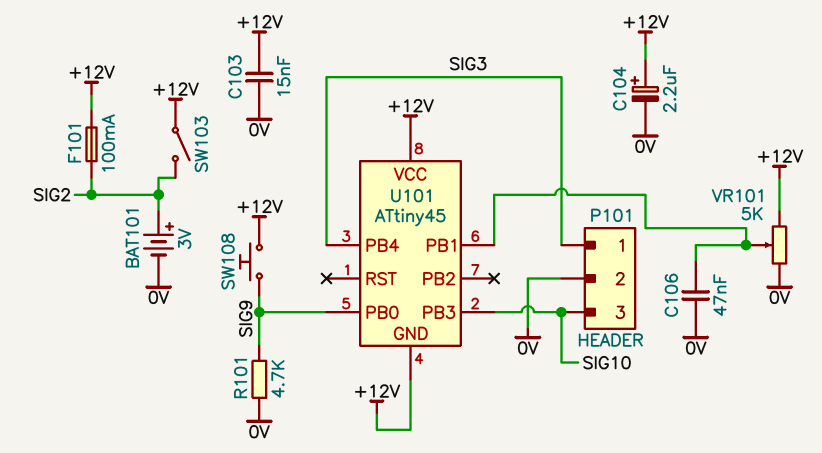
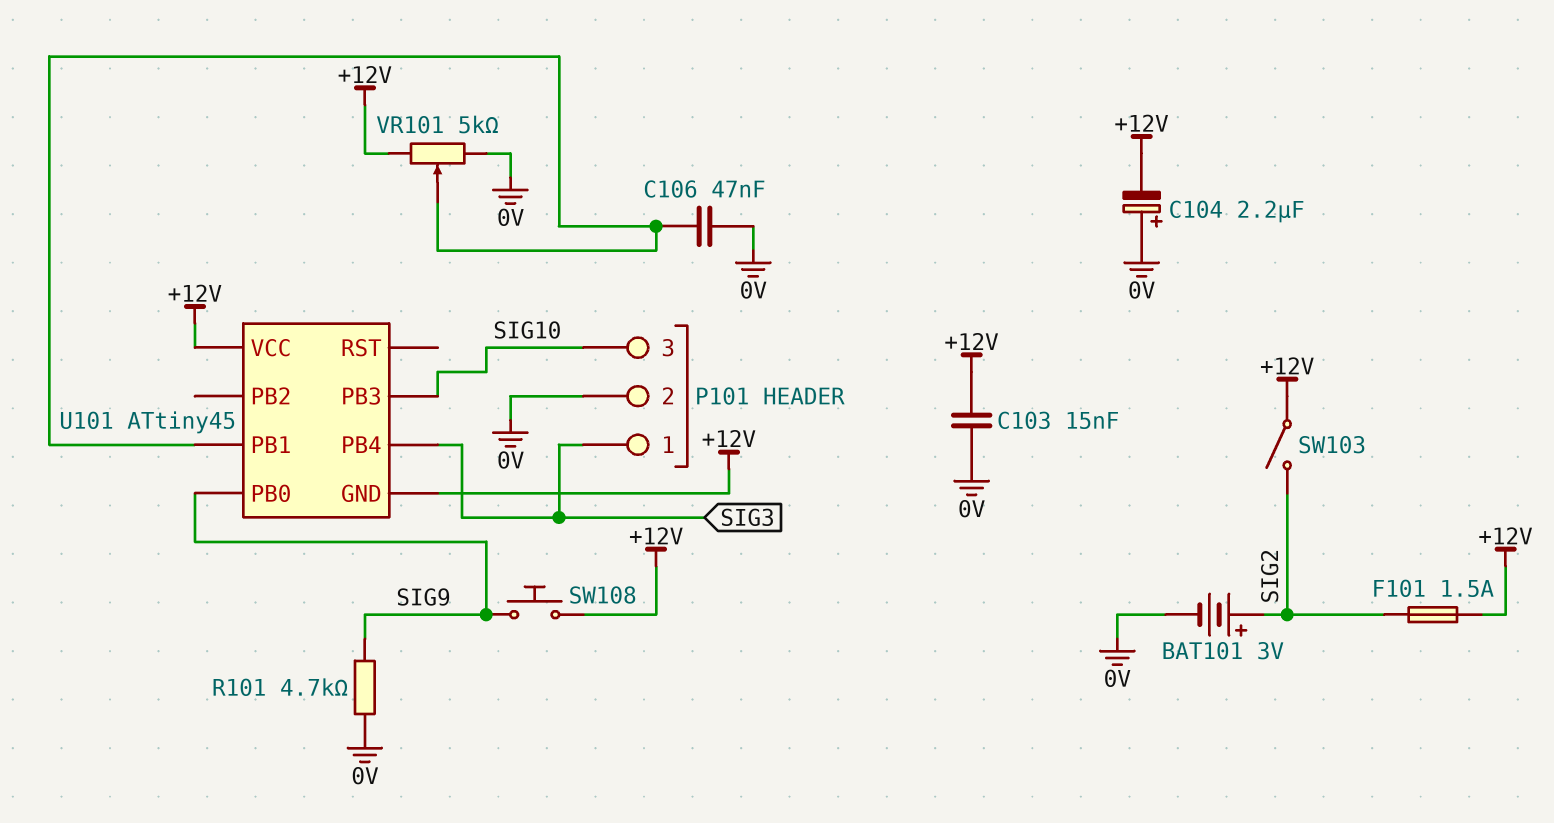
C104: 2.2uF (plus +12V, minus 0V) -> 2.2uF (plus 0V, minus +12V)
F101: 100mA (+12V, SIG2) -> 1.5A (+12V, SIG2)

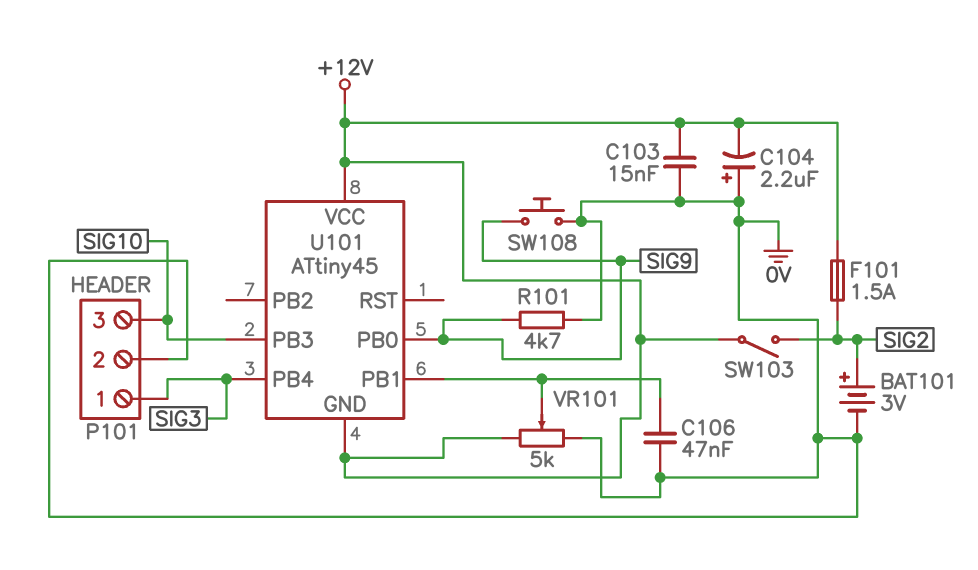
SW108: button (+12V, SIG9) -> button (0V, SIG9)

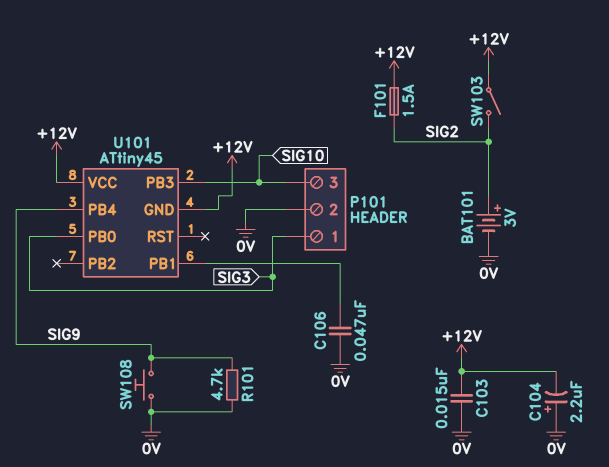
U101 pin PB0: SIG9 -> SIG3
U101 pin PB4: SIG3 -> SIG9
VR101: 5k (+12V, 0V, wiper U101/PB1) -> none

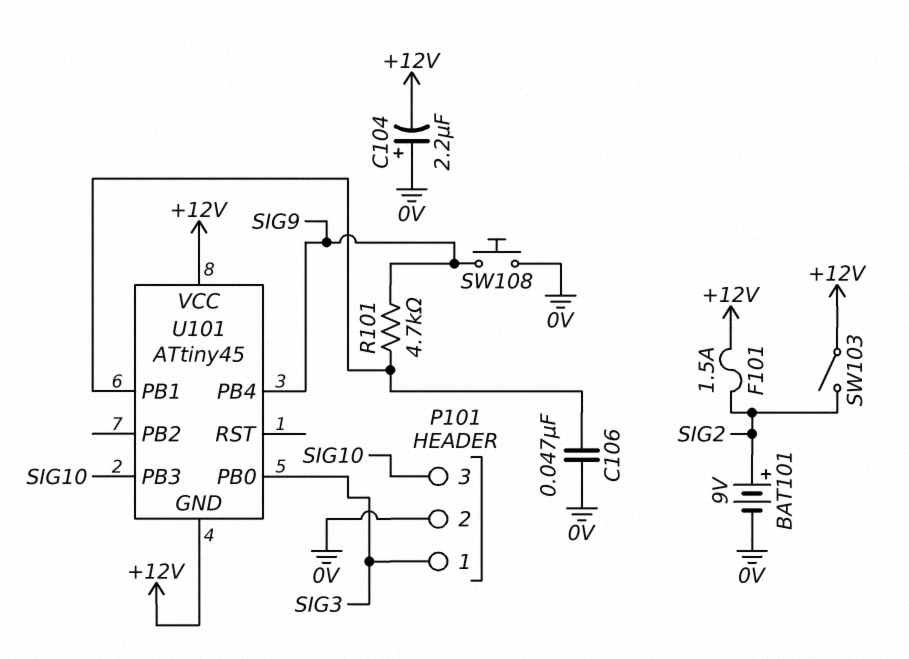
BAT101: 3V (plus SIG2, minus 0V) -> 9V (plus SIG2, minus 0V)
C103: 15nF (+12V, 0V) -> none
R101: 4.7k (0V, SIG9) -> 4.7k (SIG9, U101/PB1)

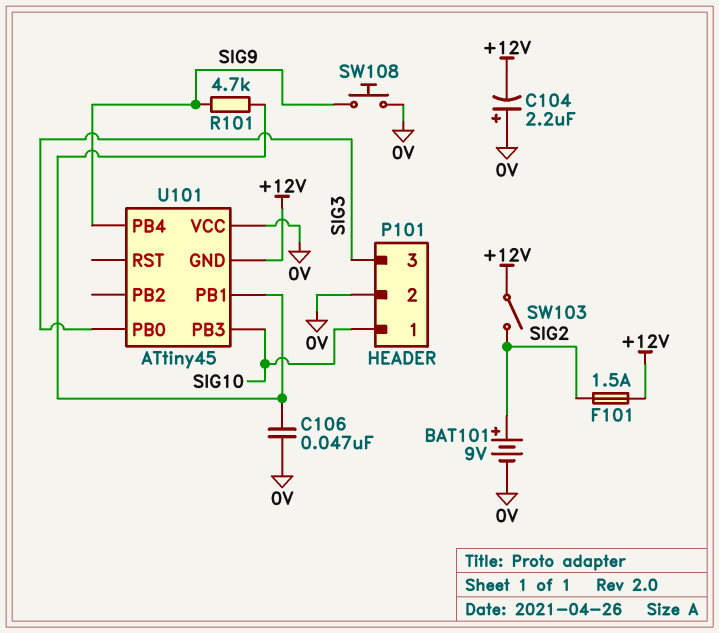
P101 pin 1: SIG3 -> SIG10
P101 pin 3: SIG10 -> SIG3
U101 pin VCC: +12V -> 0V

